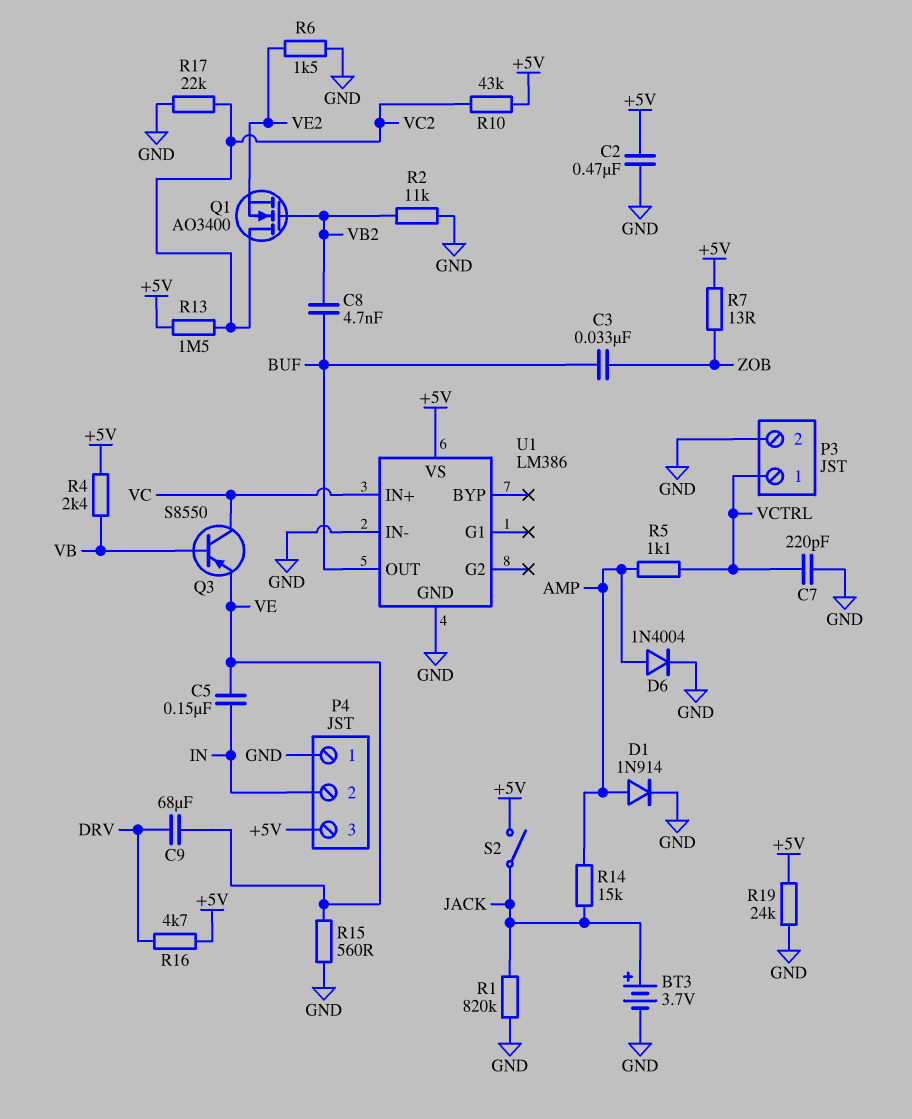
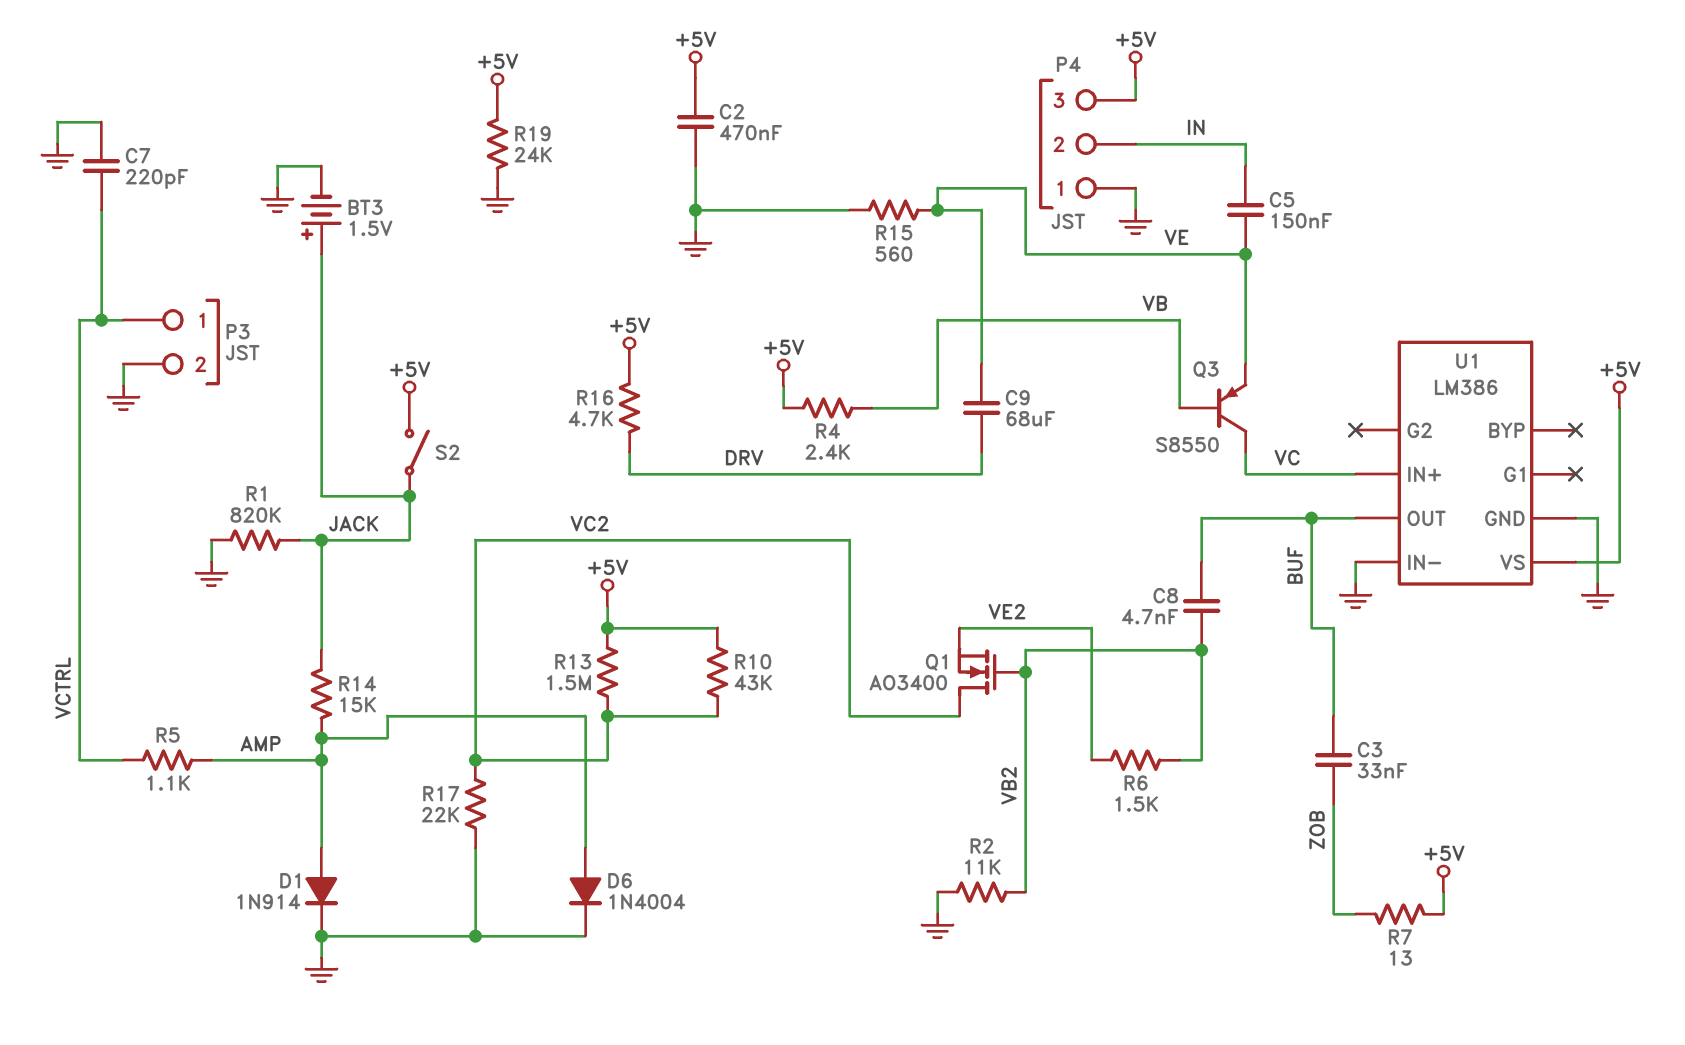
BT3: 3.7V (plus JACK, minus GND) -> 1.5V (plus JACK, minus GND)
R6: 1.5k (GND, VE2) -> 1.5k (VB2, VE2)

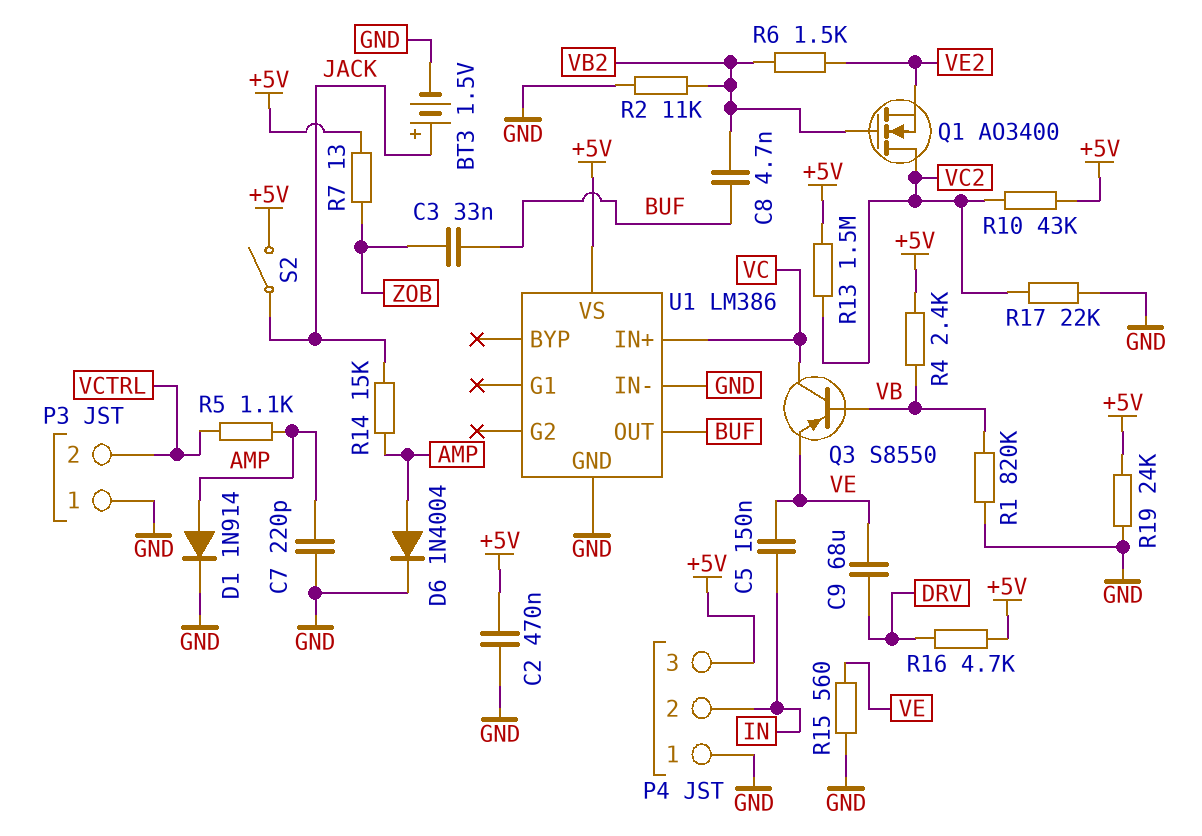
C7: 220pF (GND, VCTRL) -> 220pF (AMP, GND)
P3 pin 1: VCTRL -> GND
P3 pin 2: GND -> VCTRL
R1: 820k (GND, JACK) -> 820k (GND, VB)

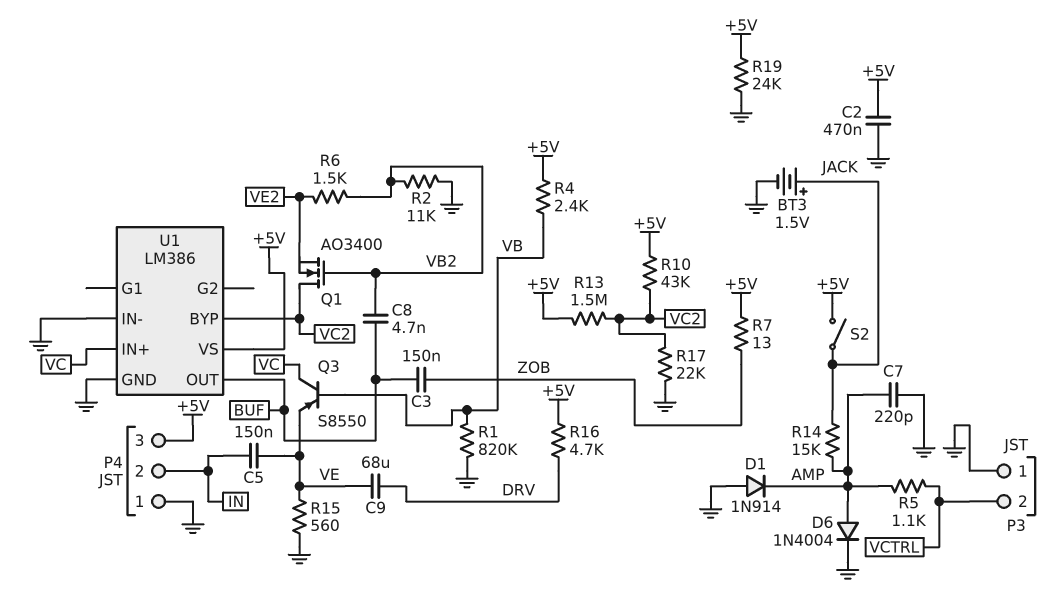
C3: 33nF (BUF, ZOB) -> 150nF (BUF, ZOB)
D1: diode 1N914 (A AMP, K GND) -> diode 1N914 (A GND, K AMP)
U1 pin BYP: none -> VC2

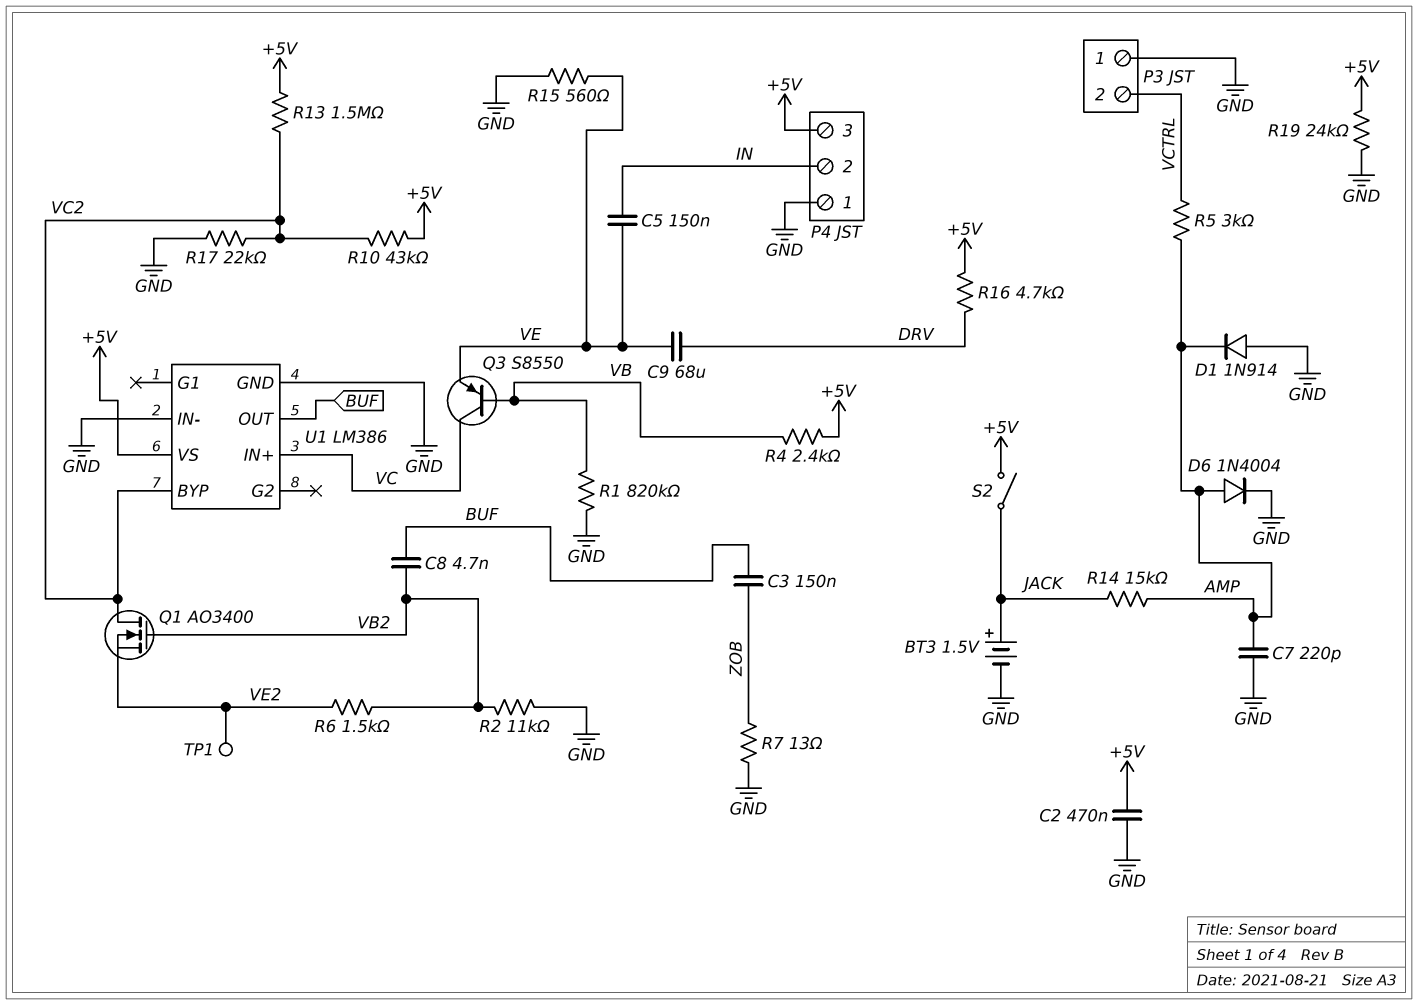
R5: 1.1k (AMP, VCTRL) -> 3k (AMP, VCTRL)
R7: 13 (+5V, ZOB) -> 13 (GND, ZOB)
TP1: none -> test point (VE2)

